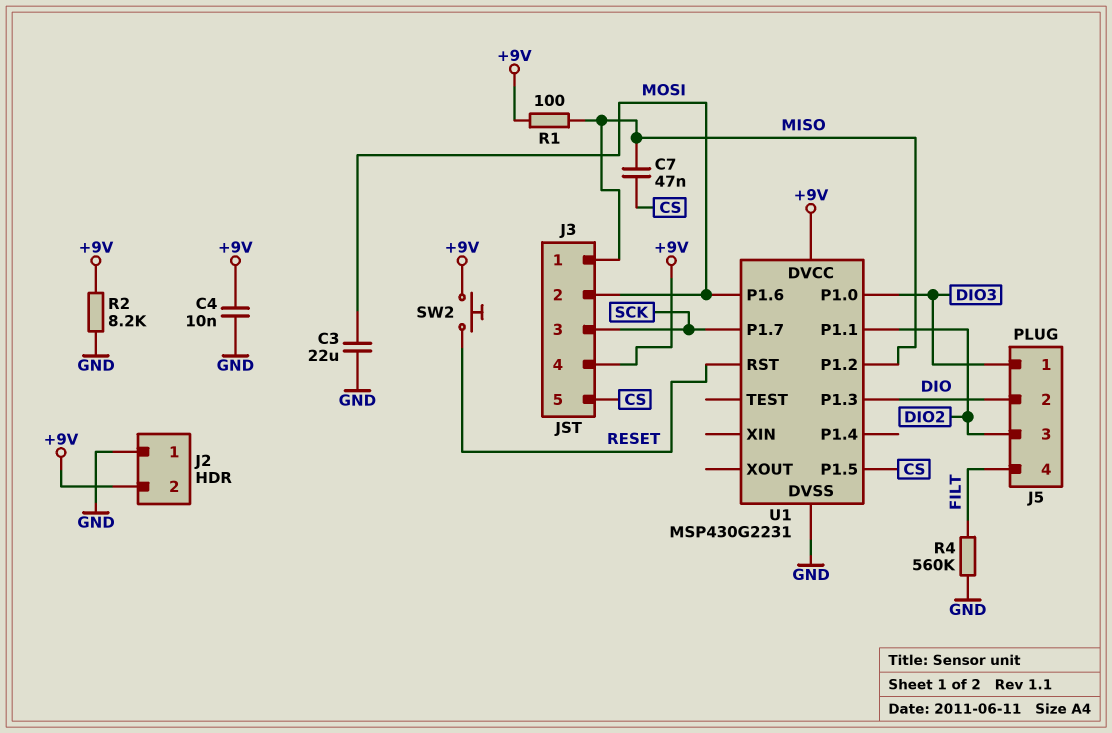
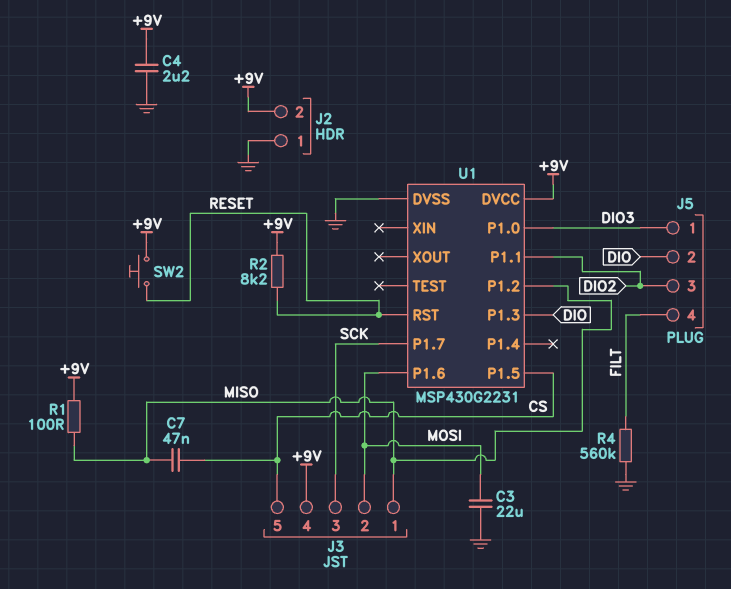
C4: 10nF (+9V, GND) -> 2.2uF (+9V, GND)
R2: 8.2k (+9V, GND) -> 8.2k (+9V, RESET)

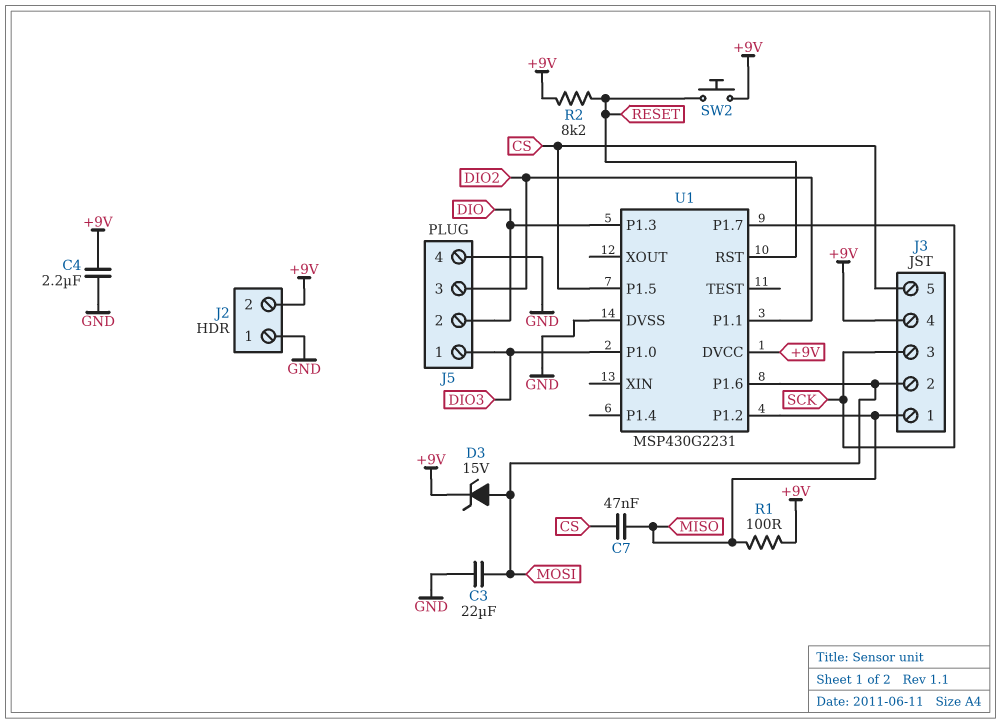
D3: none -> zener 15V (A MOSI, K +9V)
J5 pin 4: FILT -> GND
R4: 560k (FILT, GND) -> none

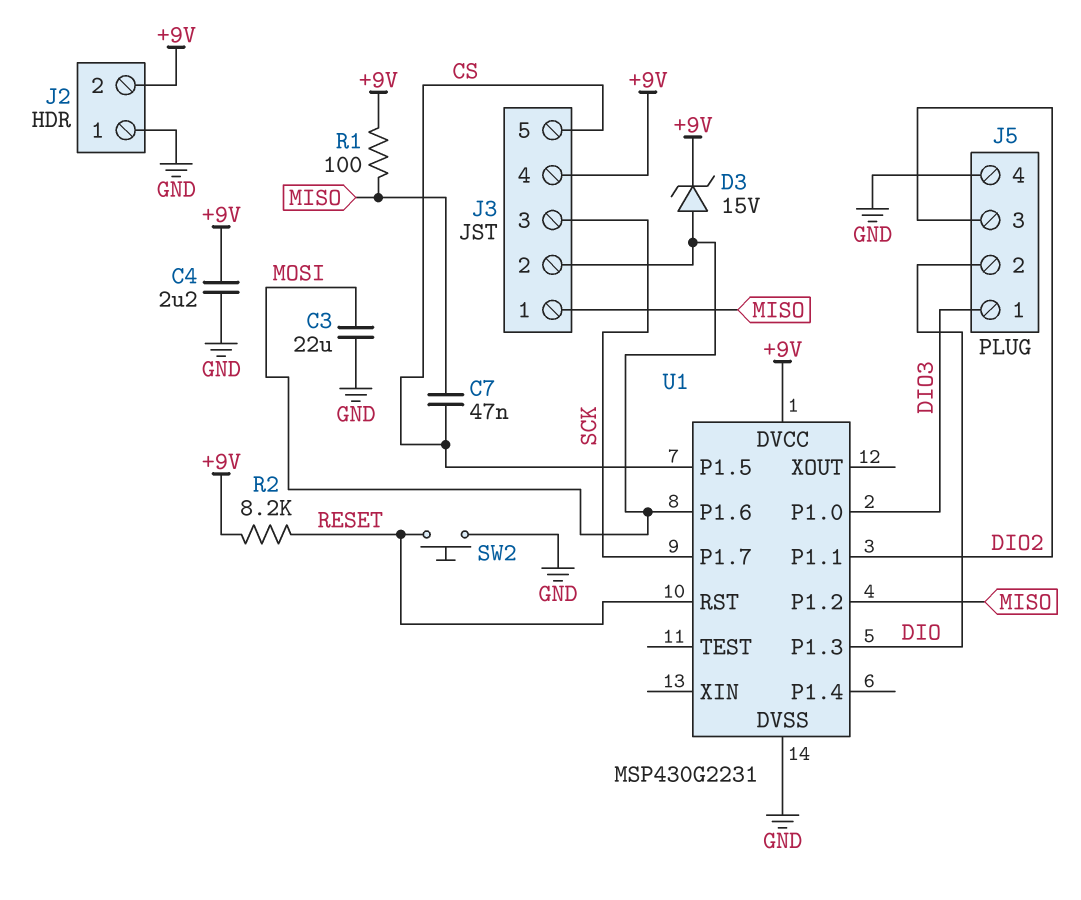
SW2: button (+9V, RESET) -> button (GND, RESET)

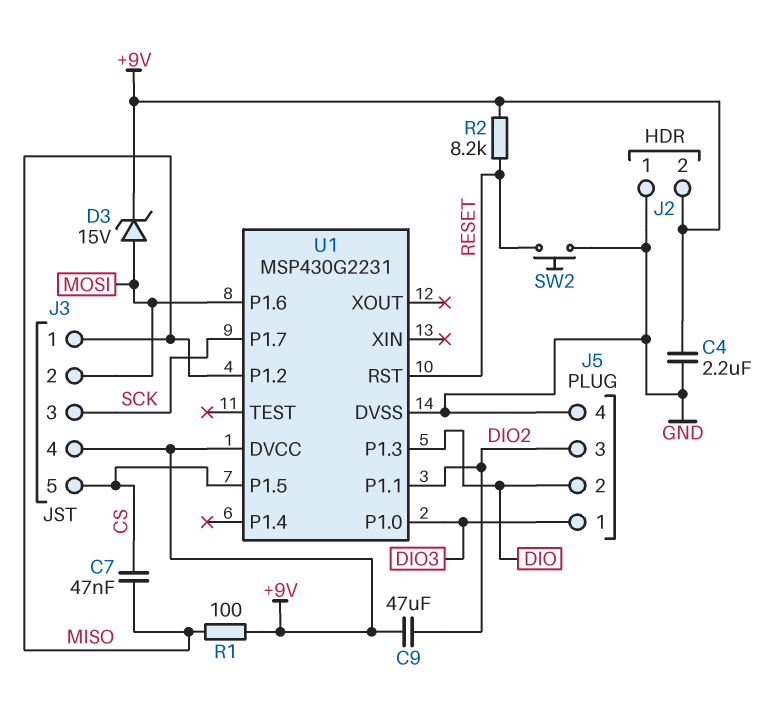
C3: 22uF (GND, MOSI) -> none
C9: none -> 47uF (+9V, DIO2)

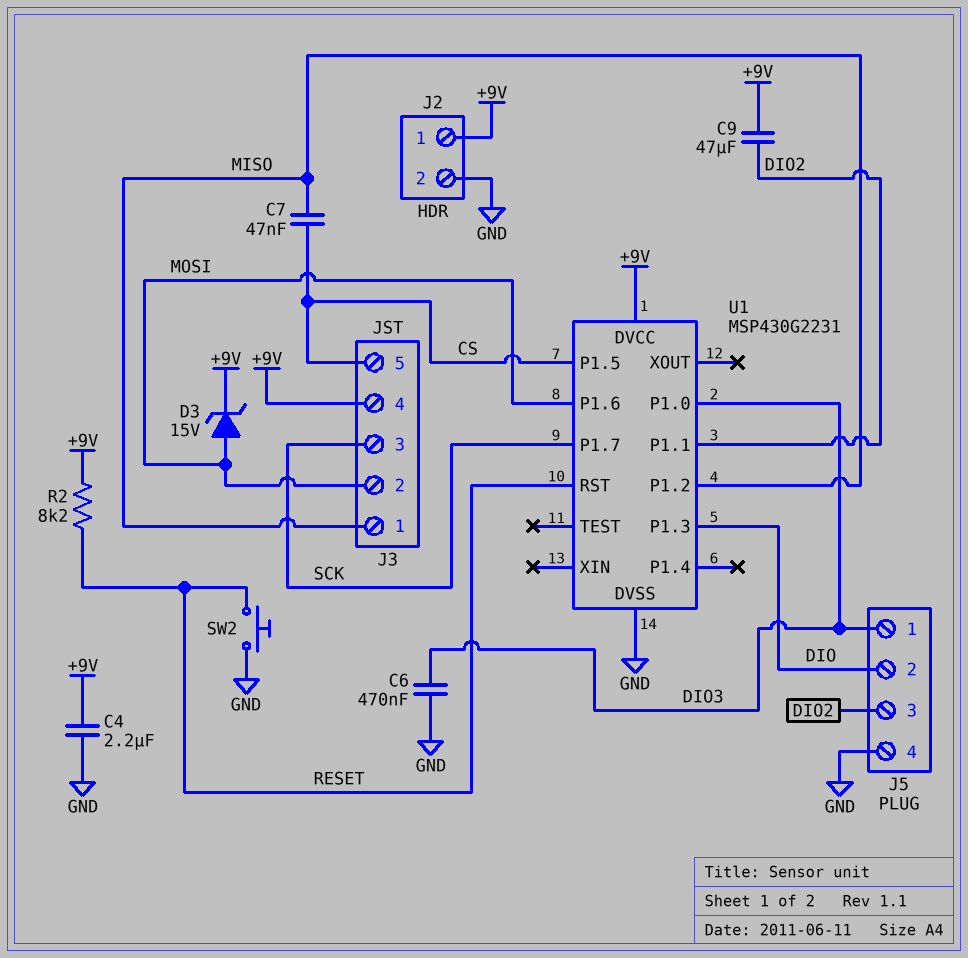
C6: none -> 470nF (DIO3, GND)
J2 pin 1: GND -> +9V
J2 pin 2: +9V -> GND
R1: 100 (+9V, MISO) -> none

